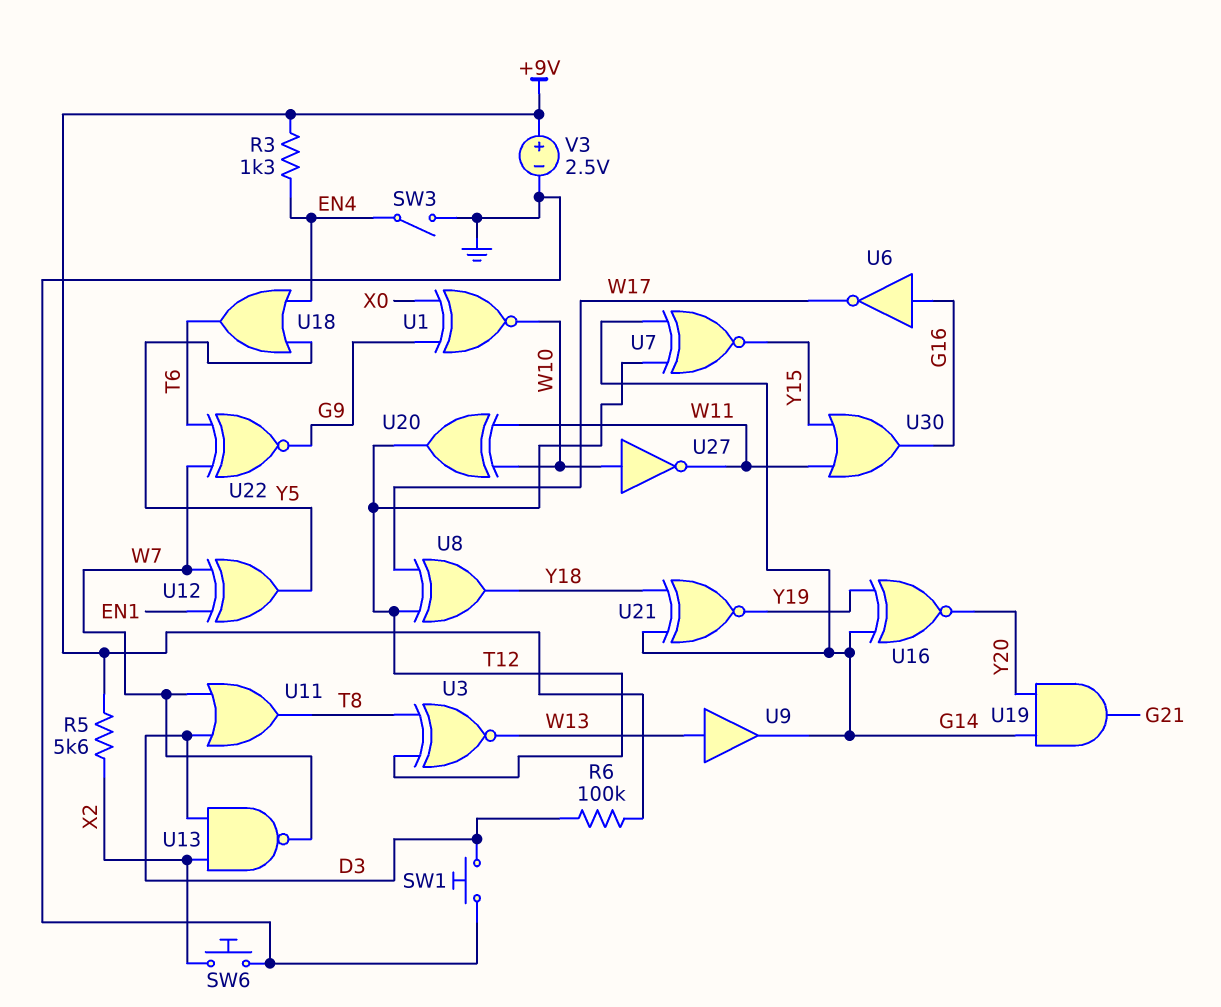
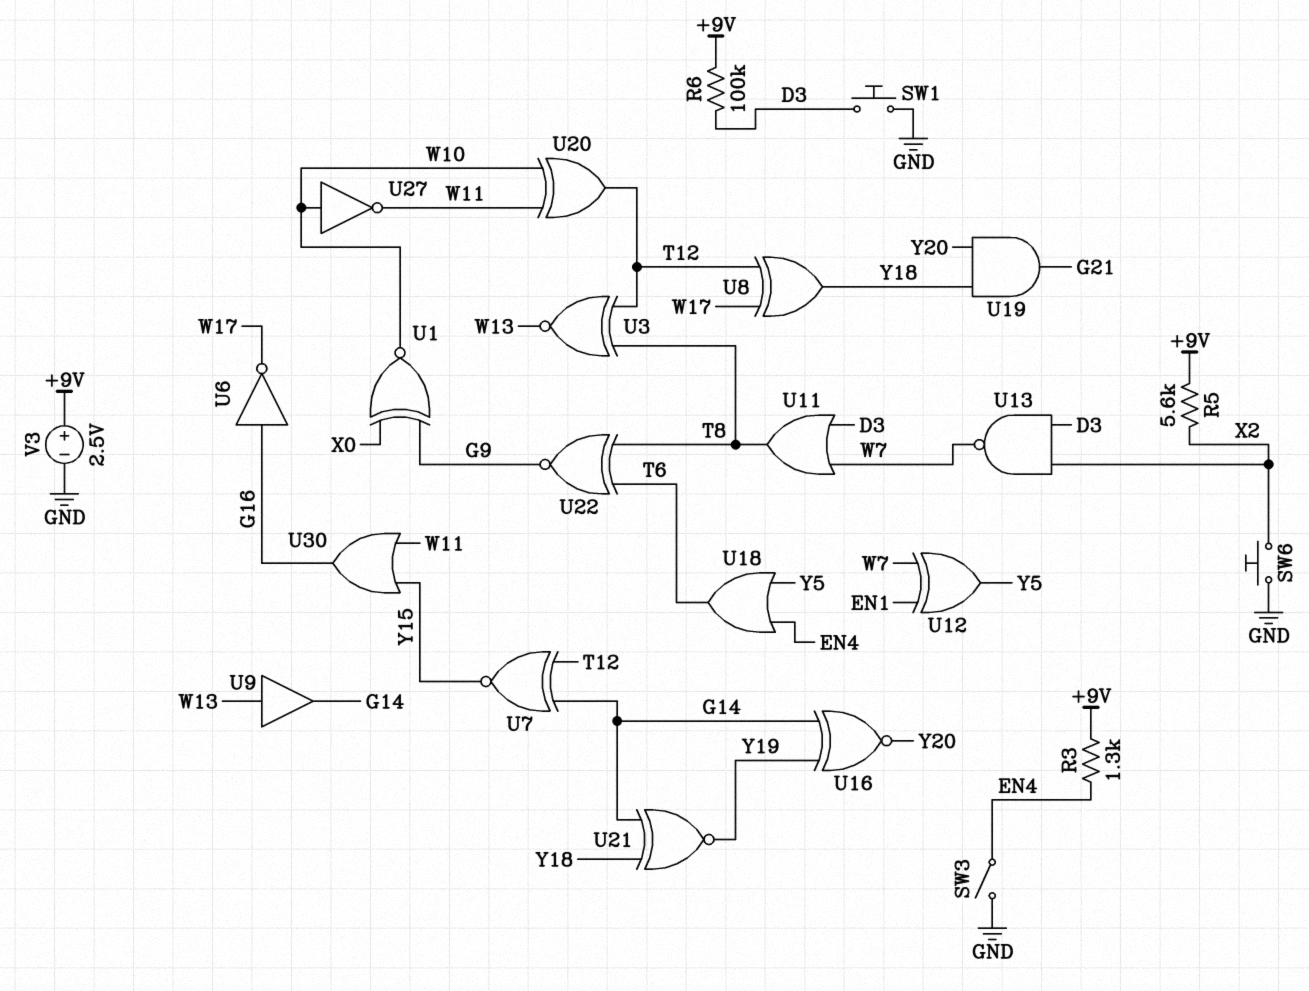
U19: AND (in G14, in Y20, out G21) -> AND (in Y18, in Y20, out G21)
U22: XNOR (in T6, in W7, out G9) -> XNOR (in T6, in T8, out G9)

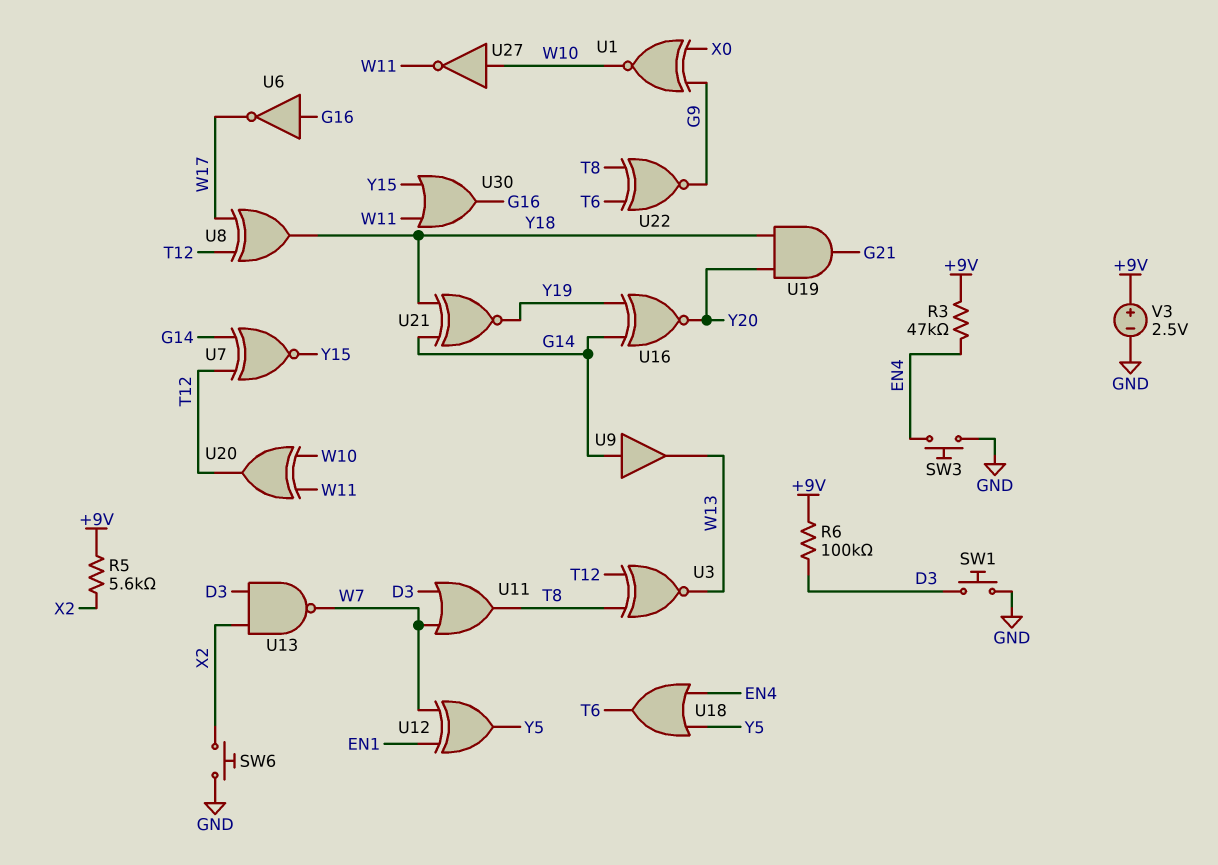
R3: 1.3k (+9V, EN4) -> 47k (+9V, EN4)
SW3: switch (EN4, GND) -> button (EN4, GND)
U9: buffer (in W13, out G14) -> buffer (in G14, out W13)

